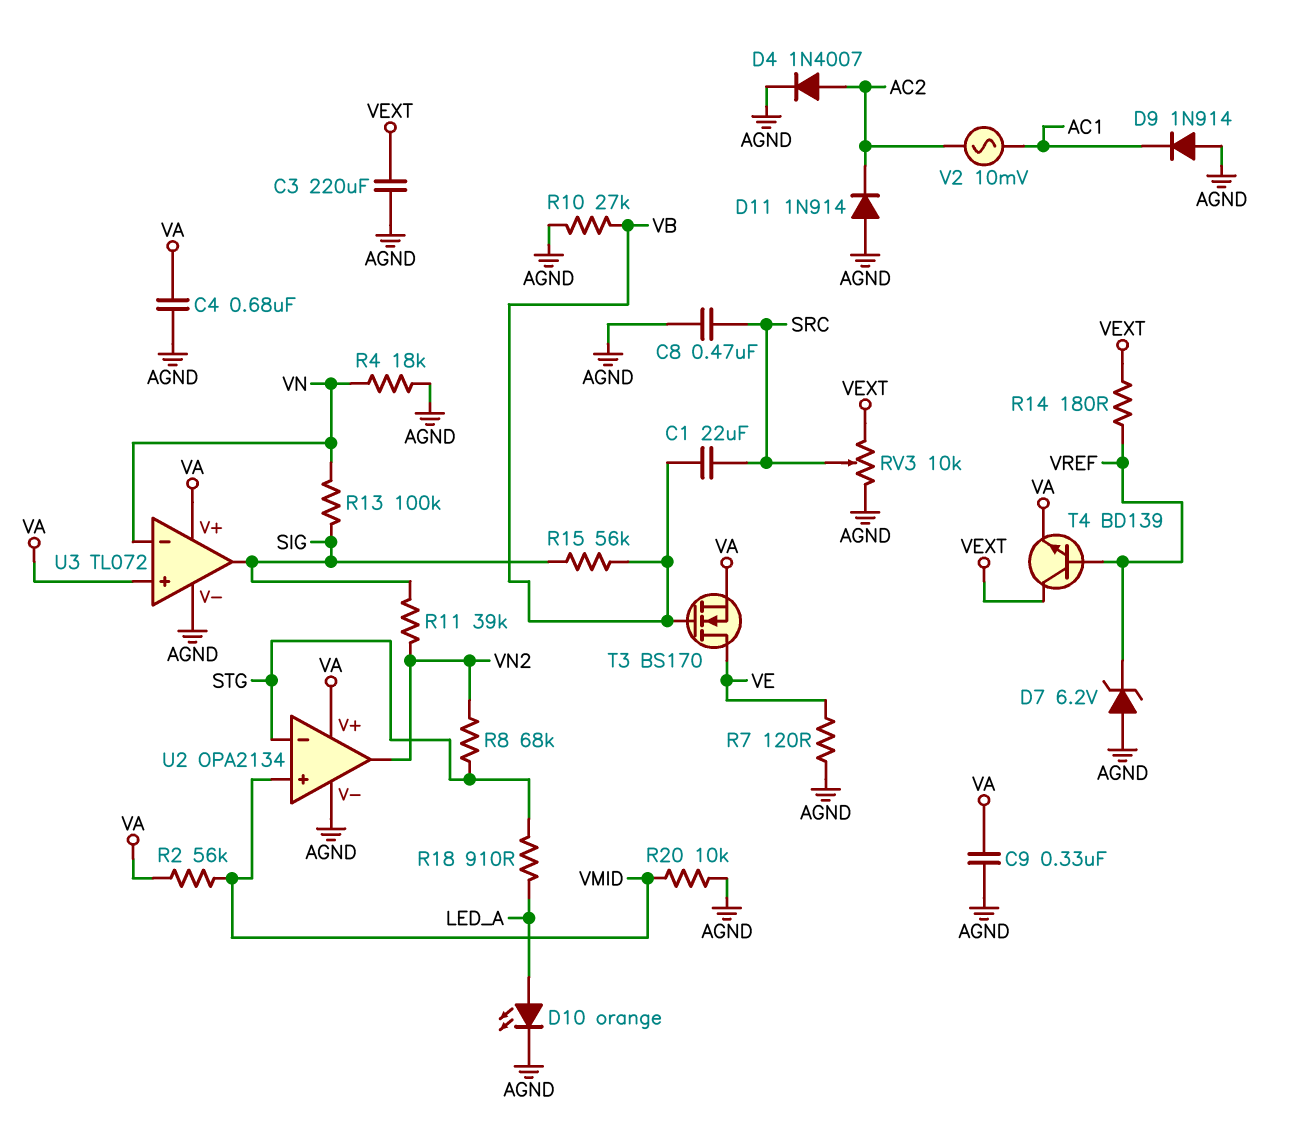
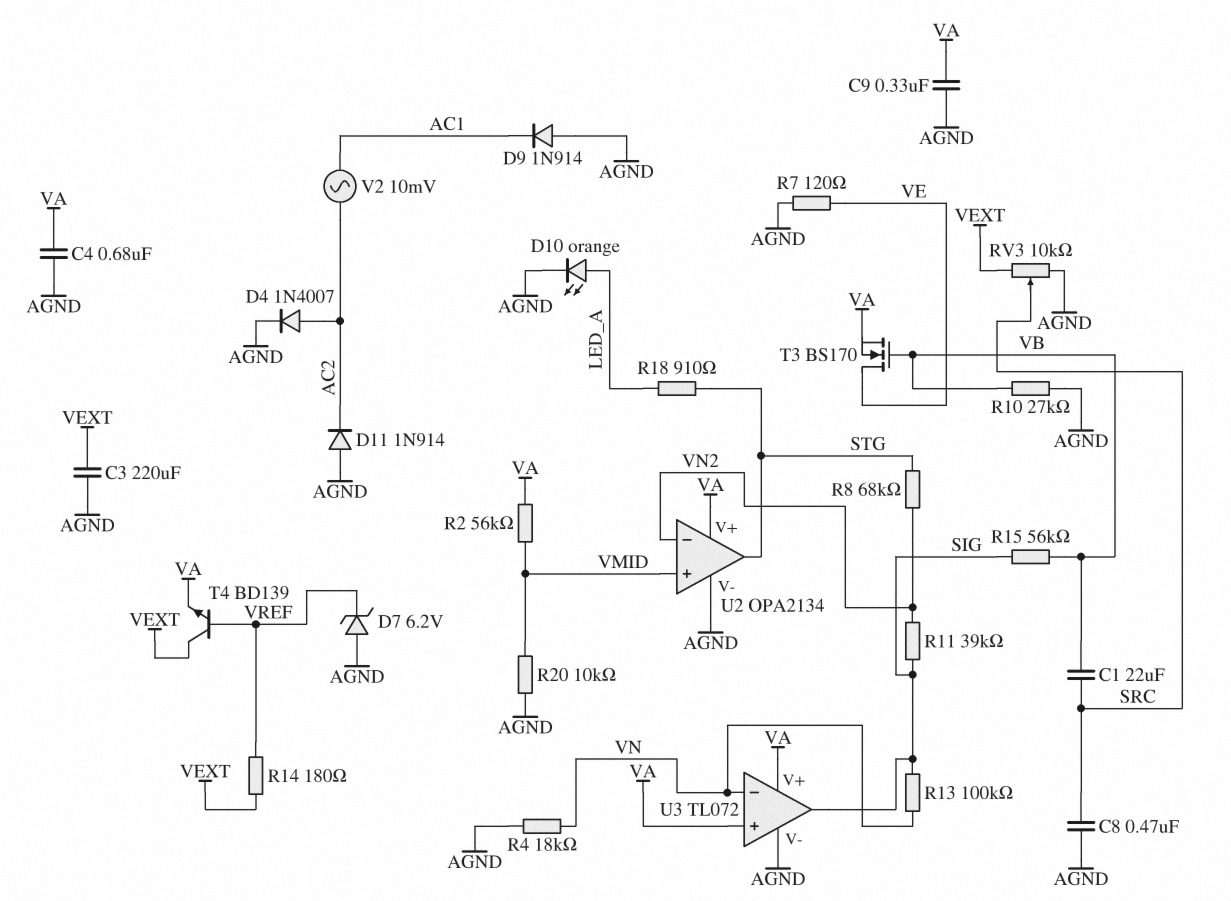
U2 pin in-: STG -> VN2
U2 pin out: VN2 -> STG

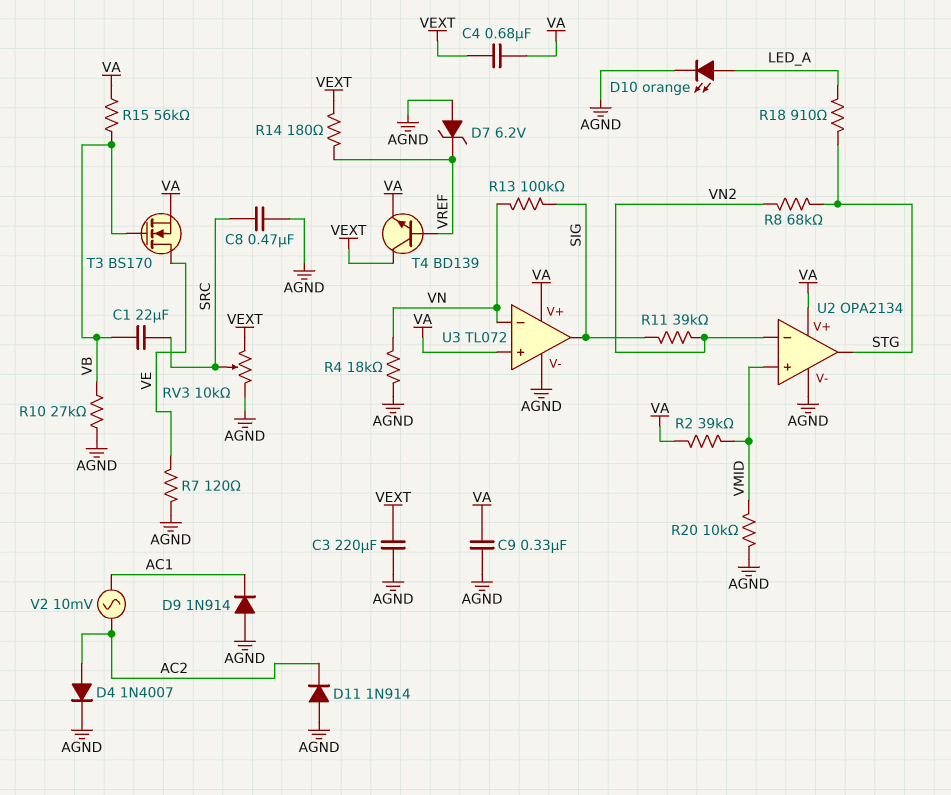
C4: 680nF (AGND, VA) -> 680nF (VA, VEXT)
R2: 56k (VA, VMID) -> 39k (VA, VMID)
R15: 56k (SIG, VB) -> 56k (VA, VB)

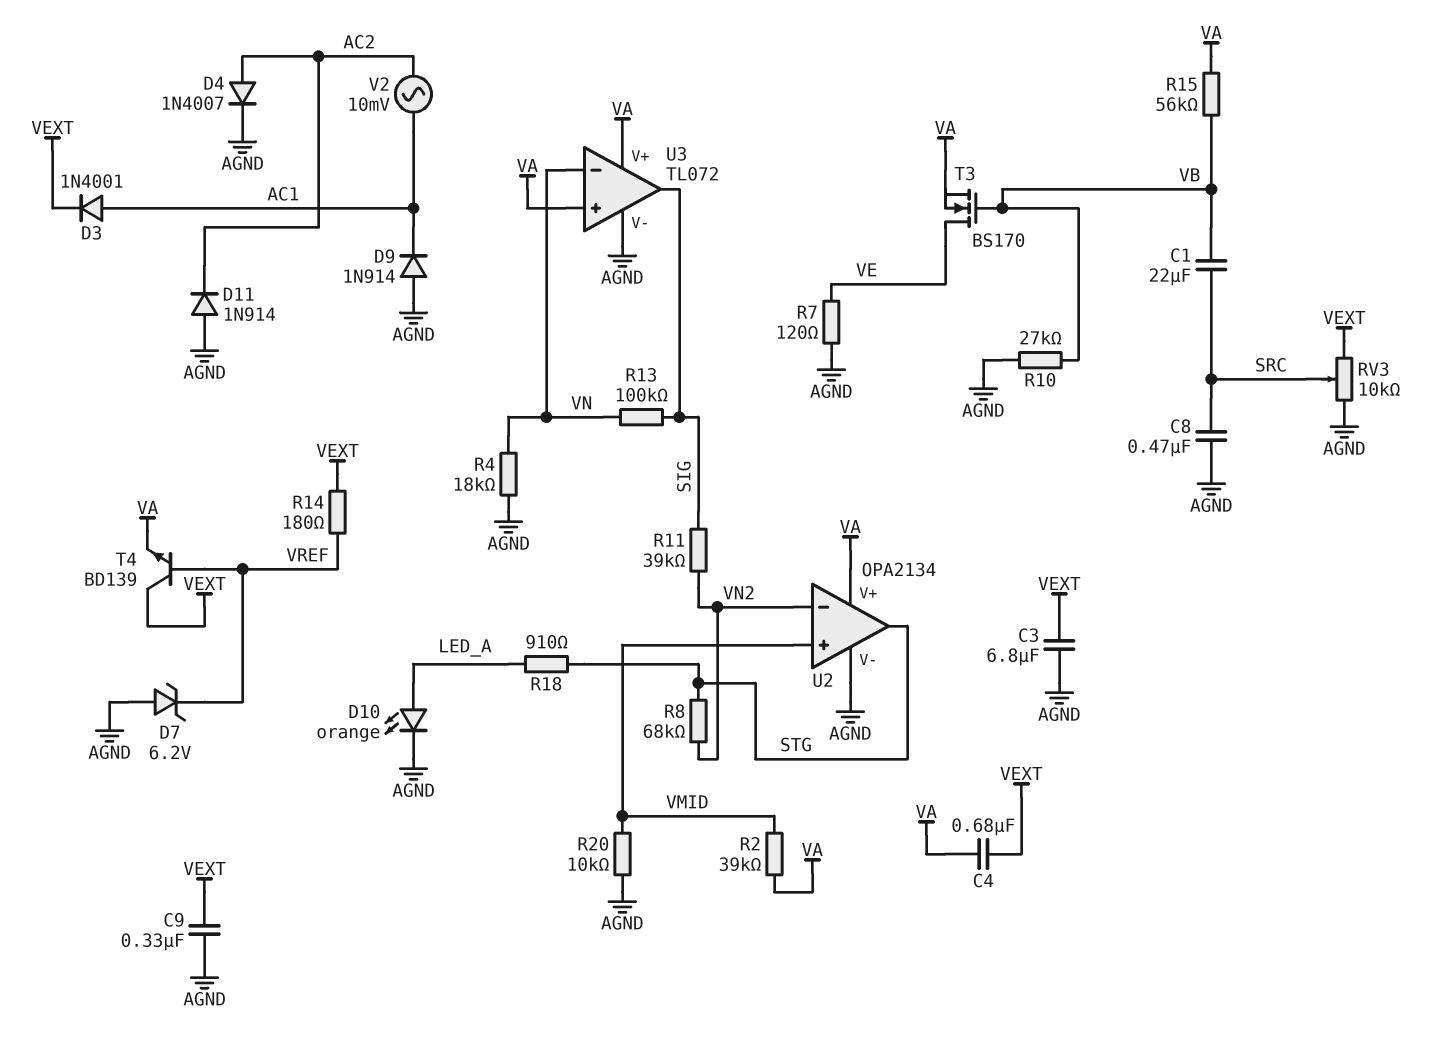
C3: 220uF (AGND, VEXT) -> 6.8uF (AGND, VEXT)
C9: 330nF (AGND, VA) -> 330nF (AGND, VEXT)
D3: none -> diode 1N4001 (A AC1, K VEXT)

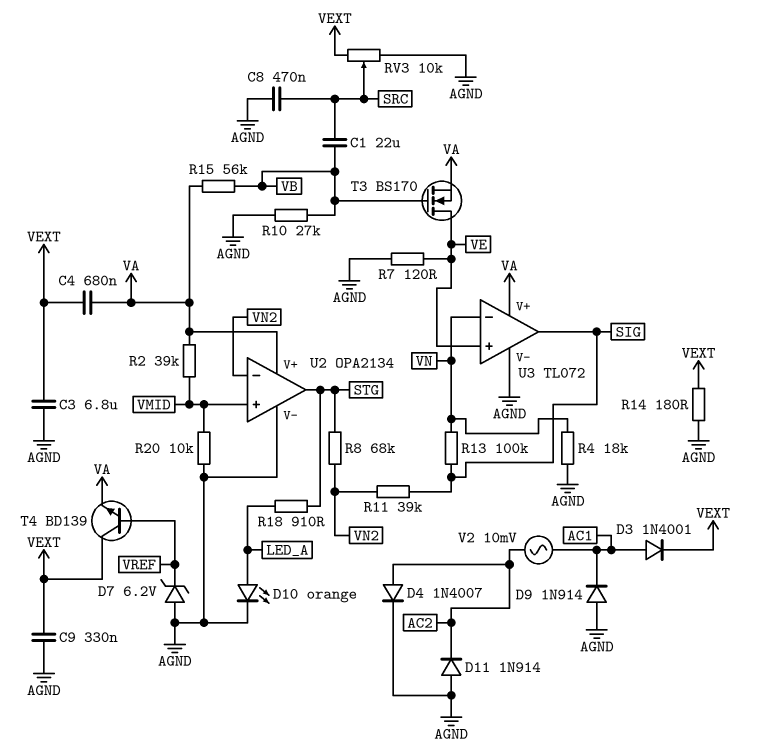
R14: 180 (VEXT, VREF) -> 180 (AGND, VEXT)
U3 pin in+: VA -> VE

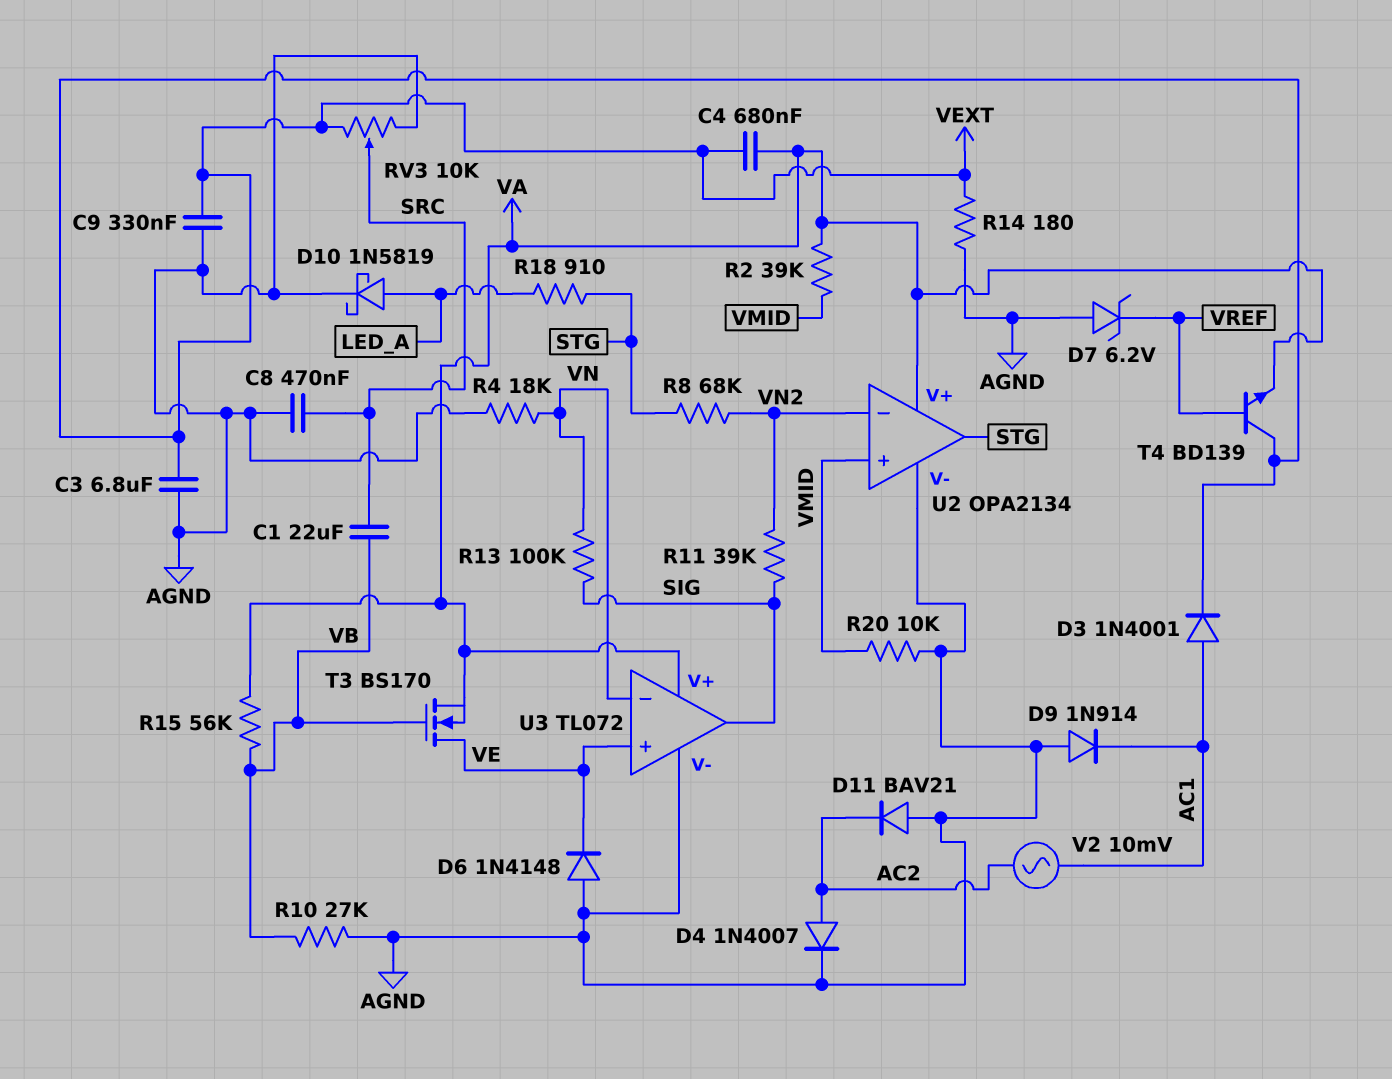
D6: none -> diode 1N4148 (A AGND, K VE)
D10: LED orange (A LED_A, K AGND) -> schottky 1N5819 (A LED_A, K AGND)
D11: diode 1N914 (A AGND, K AC2) -> diode BAV21 (A AGND, K AC2)
R7: 120 (AGND, VE) -> none

